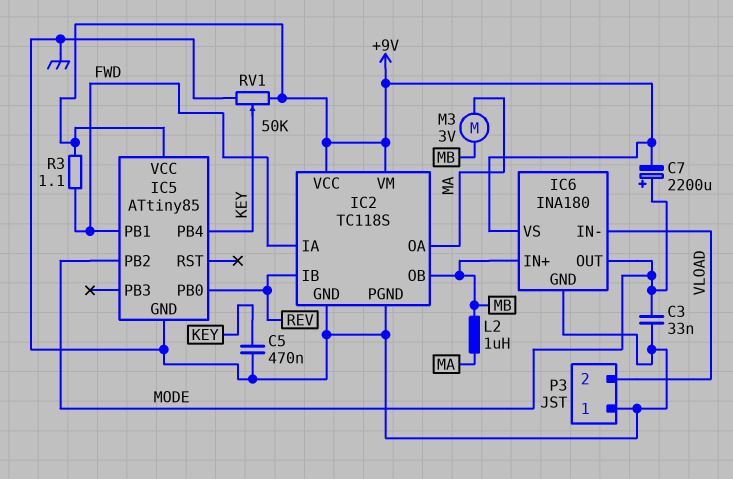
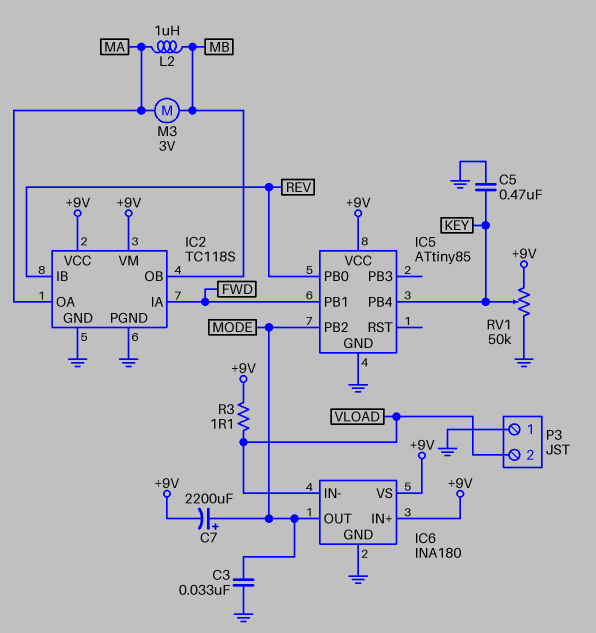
IC6 pin IN+: MB -> +9V
R3: 1.1 (+9V, FWD) -> 1.1 (+9V, VLOAD)

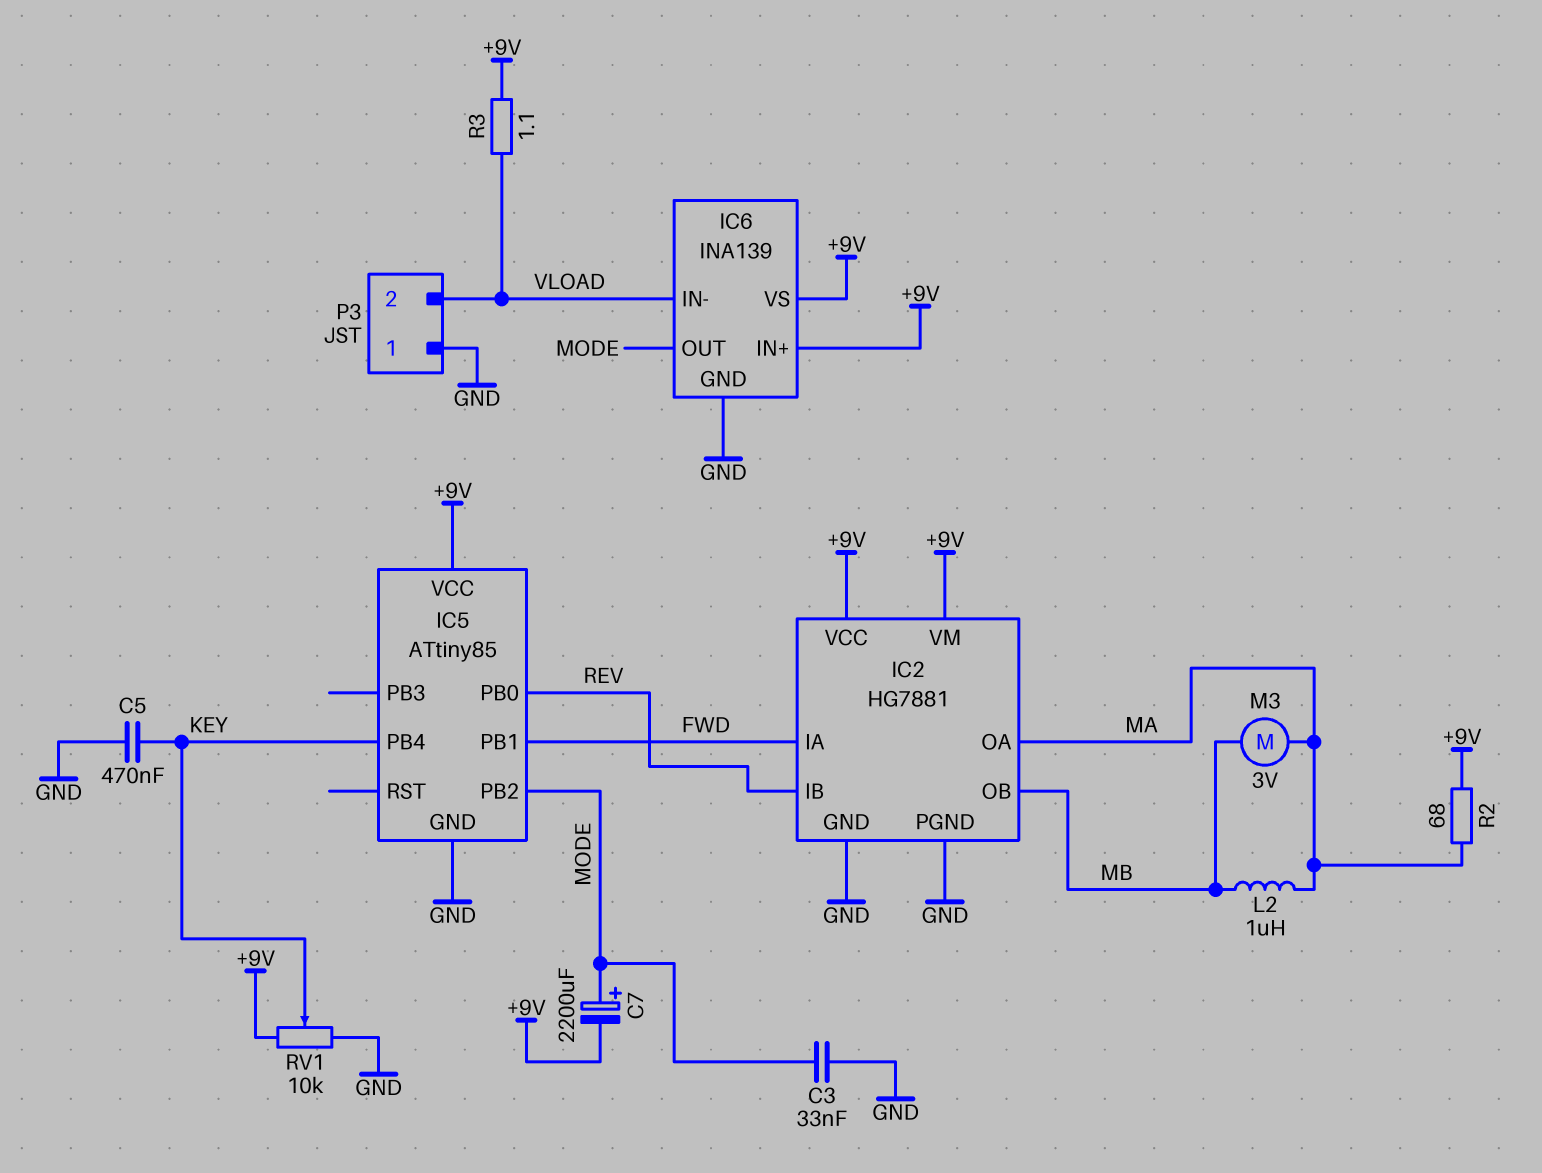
IC2: TC118S -> HG7881
IC6: INA180 -> INA139
R2: none -> 68 (+9V, MA)
RV1: 50k (+9V, GND, wiper KEY) -> 10k (+9V, GND, wiper KEY)

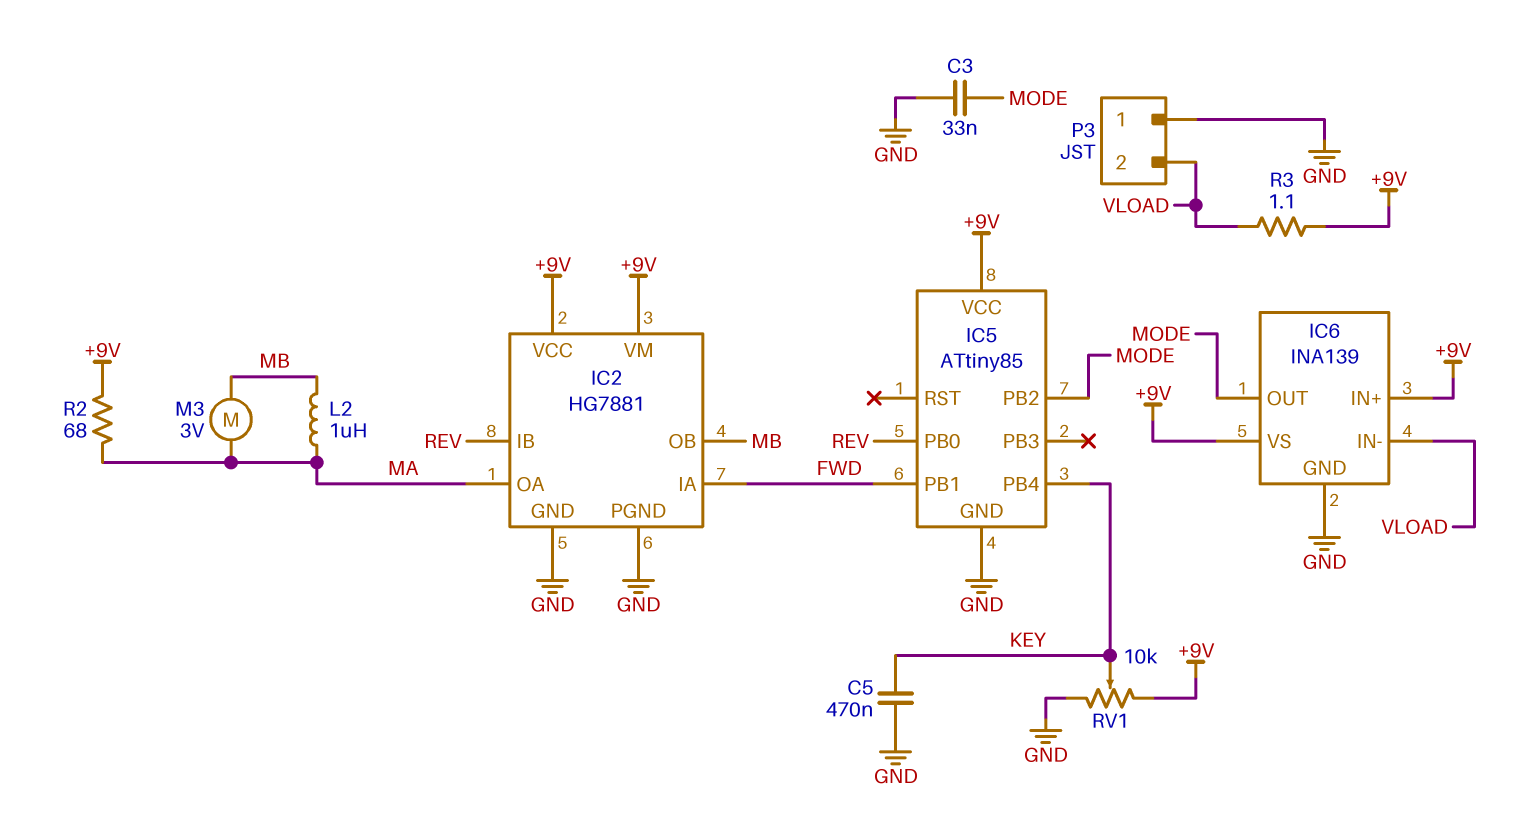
C7: 2200uF (plus MODE, minus +9V) -> none

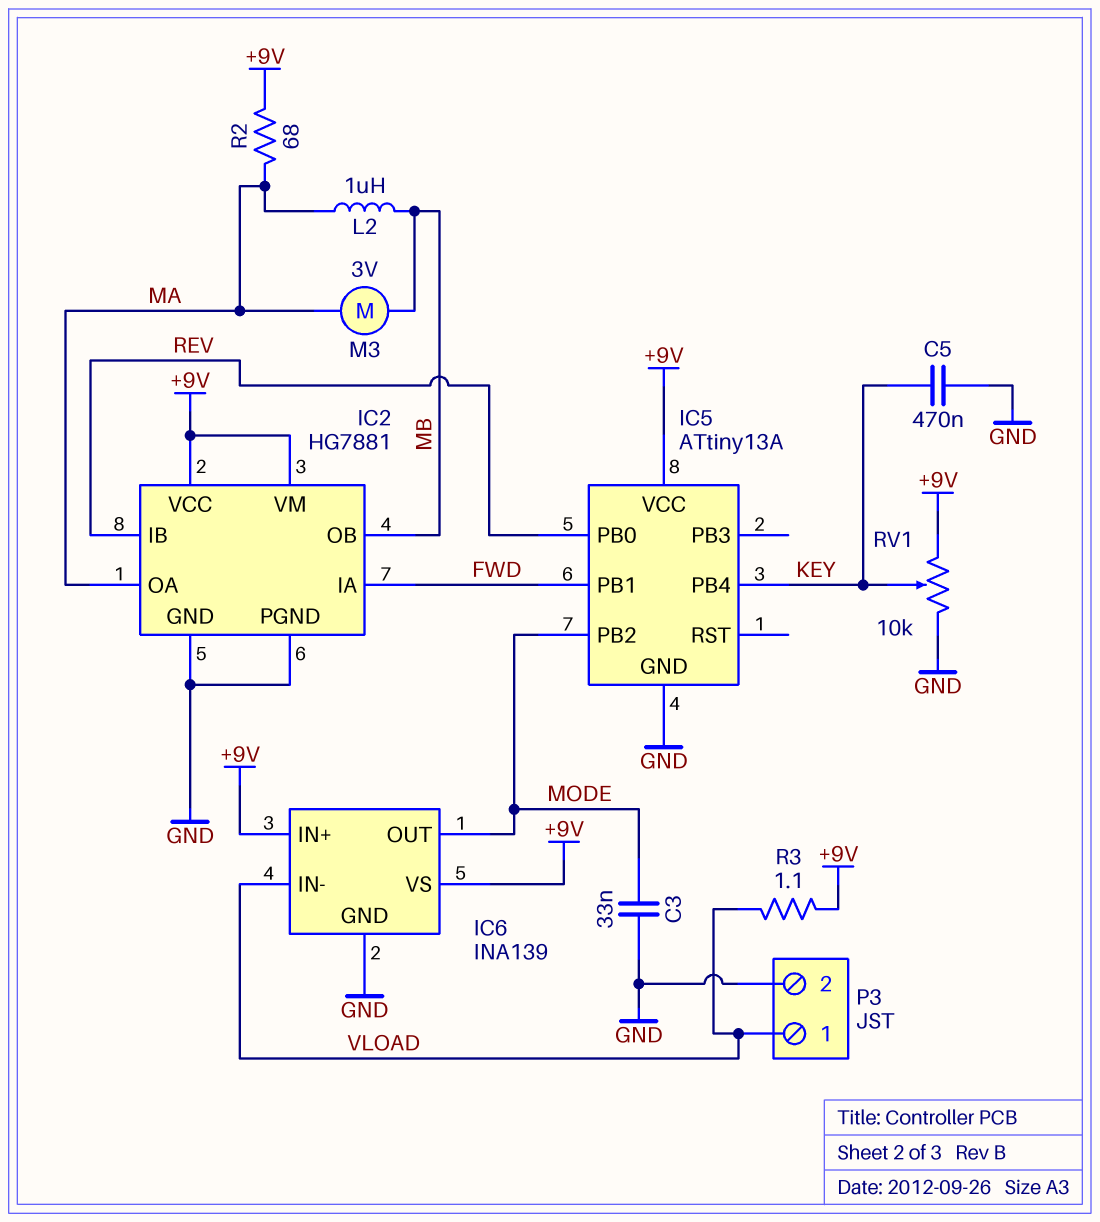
IC5: ATtiny85 -> ATtiny13A
P3 pin 1: GND -> VLOAD
P3 pin 2: VLOAD -> GND

